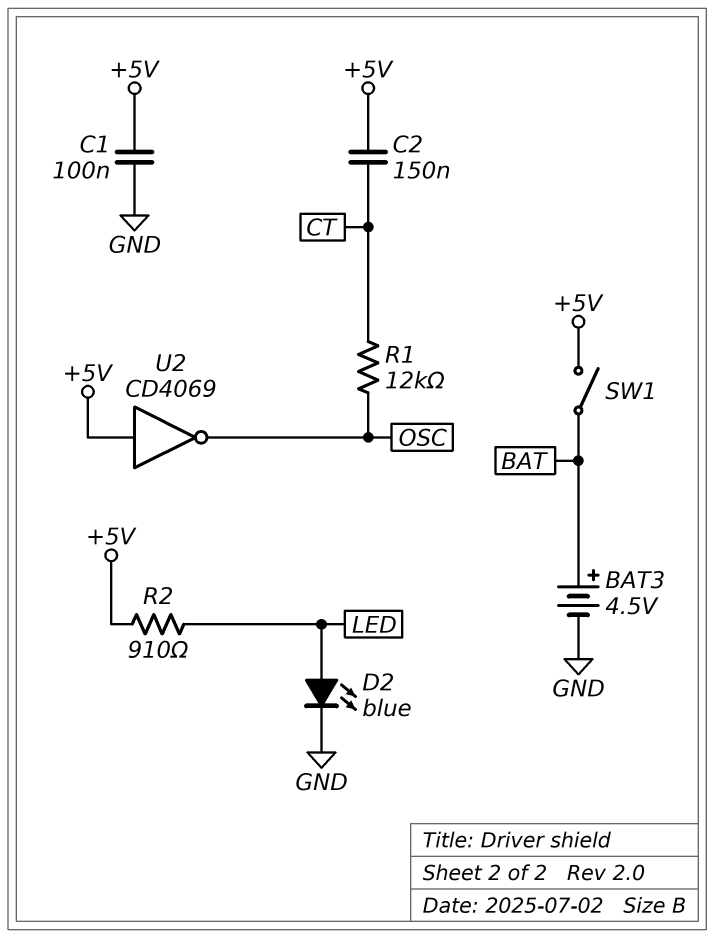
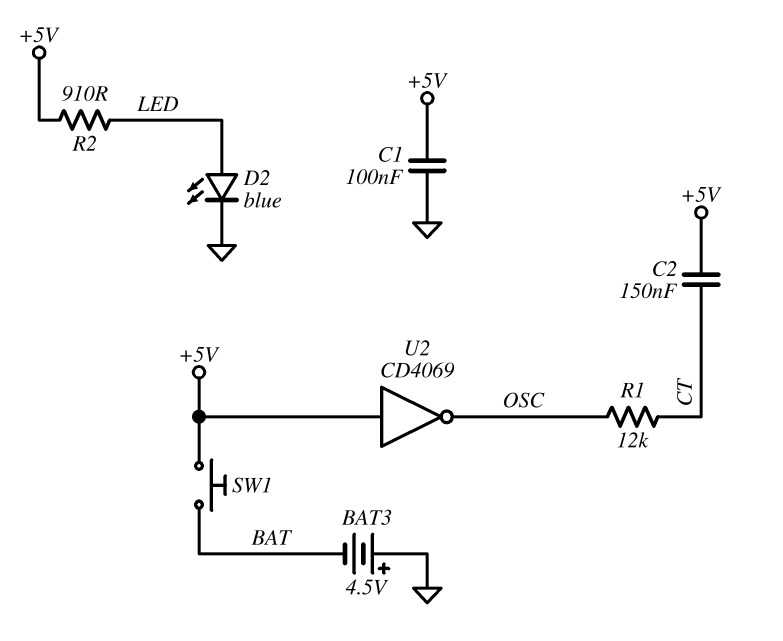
BAT3: 4.5V (plus BAT, minus GND) -> 4.5V (plus GND, minus BAT)
SW1: switch (+5V, BAT) -> button (+5V, BAT)

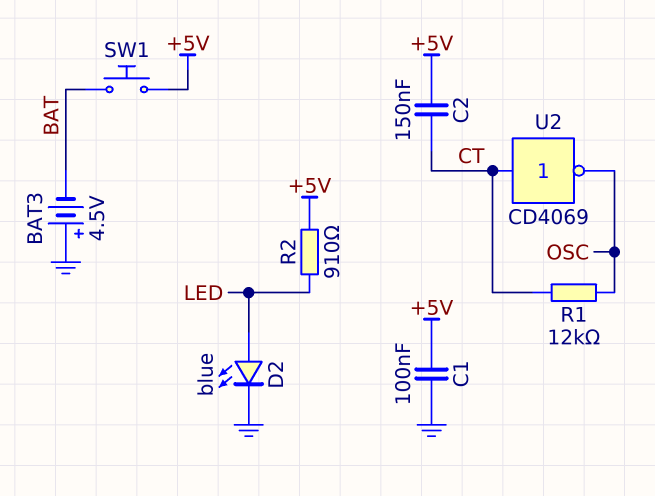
U2: NOT CD4069 (in +5V, out OSC) -> NOT CD4069 (in CT, out OSC)

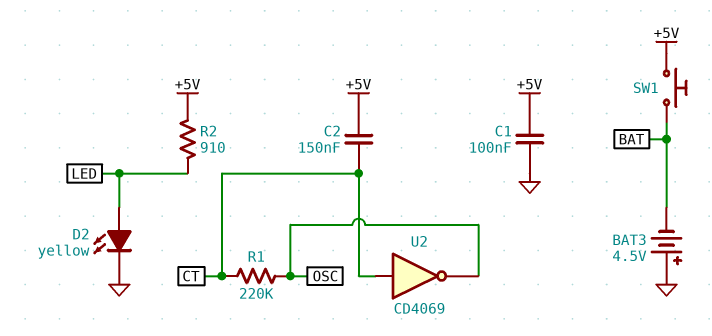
D2: LED blue (A LED, K GND) -> LED yellow (A LED, K GND)
R1: 12k (CT, OSC) -> 220k (CT, OSC)

